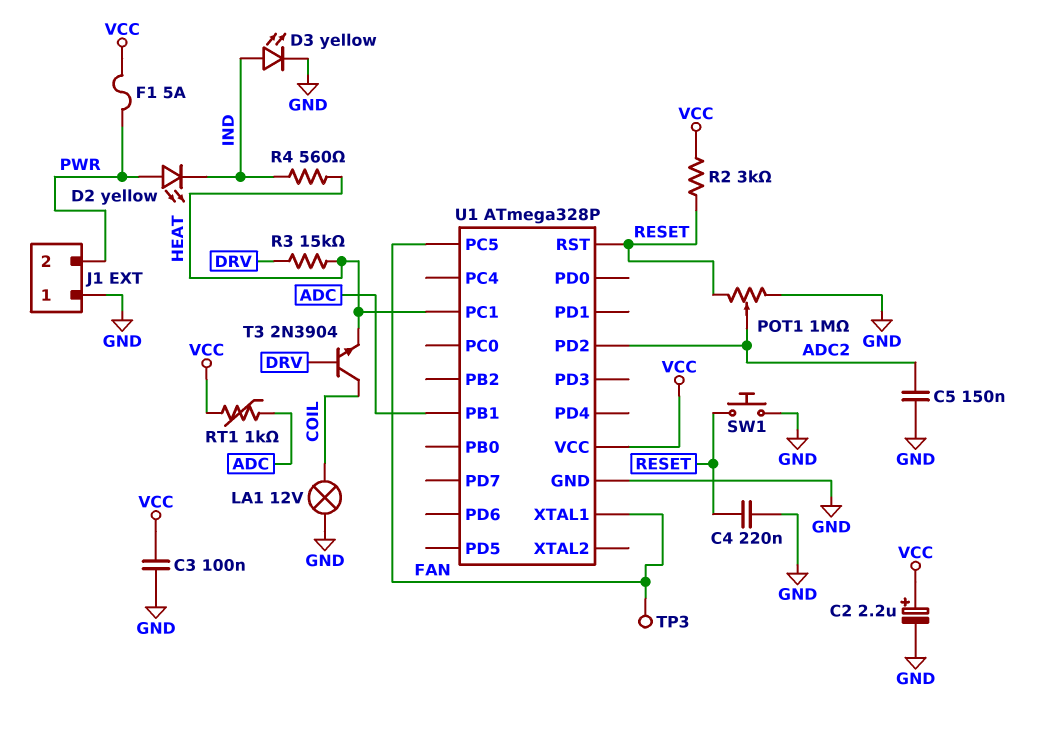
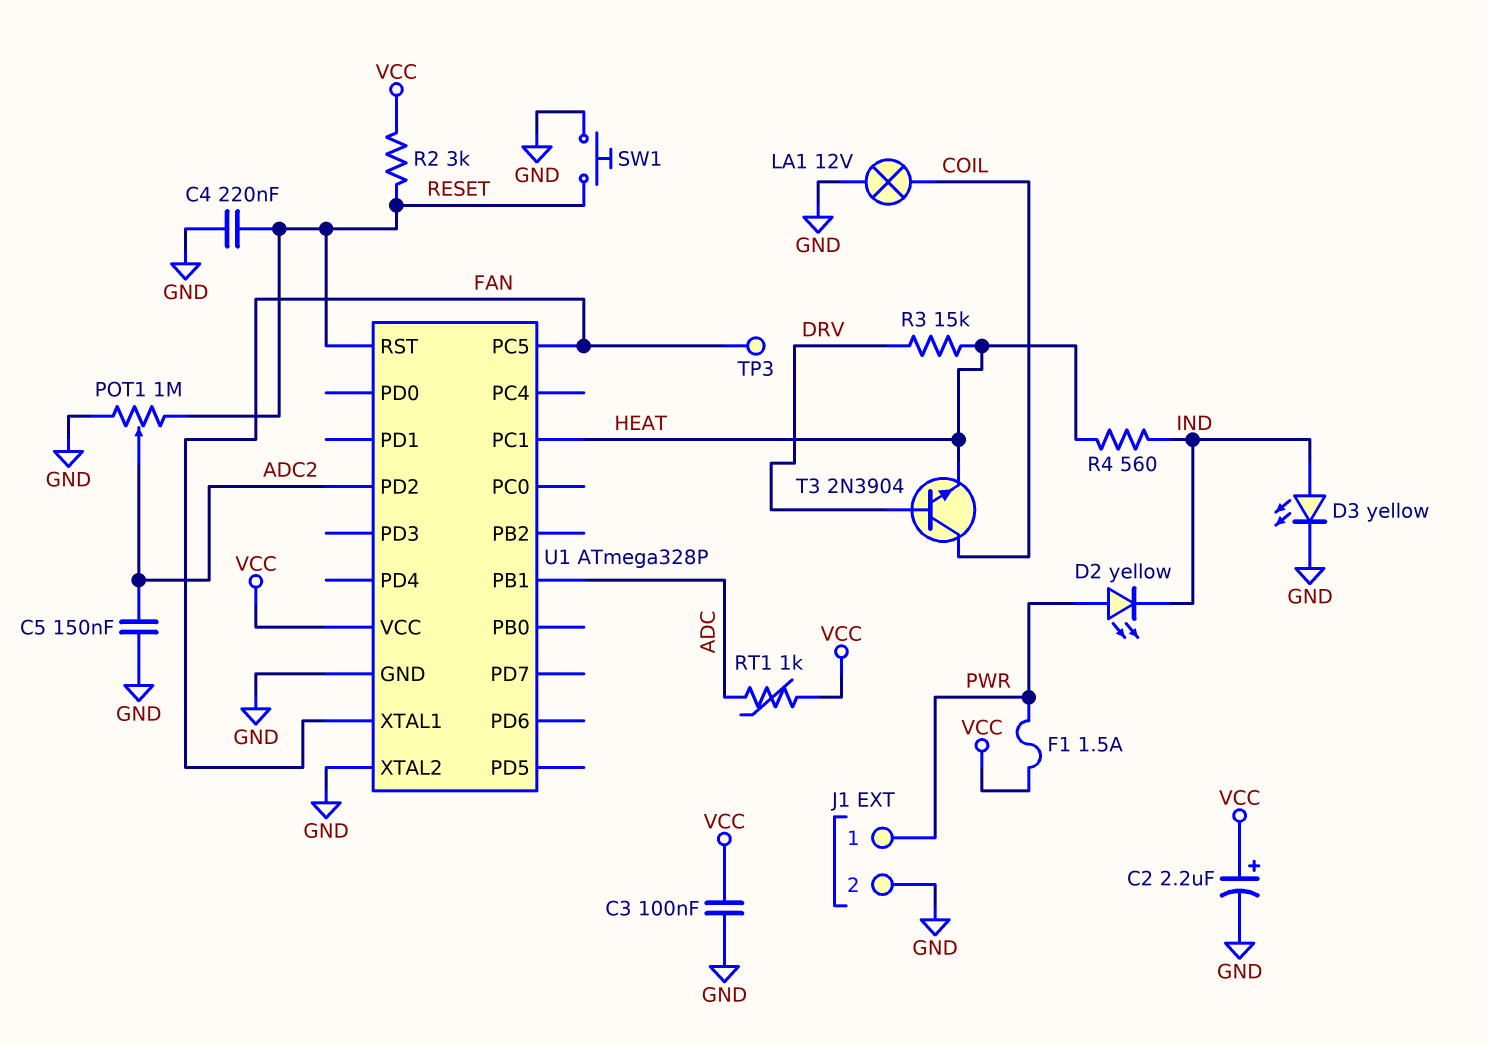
F1: 5A (PWR, VCC) -> 1.5A (PWR, VCC)
J1 pin 1: GND -> PWR
J1 pin 2: PWR -> GND
U1 pin XTAL2: none -> GND

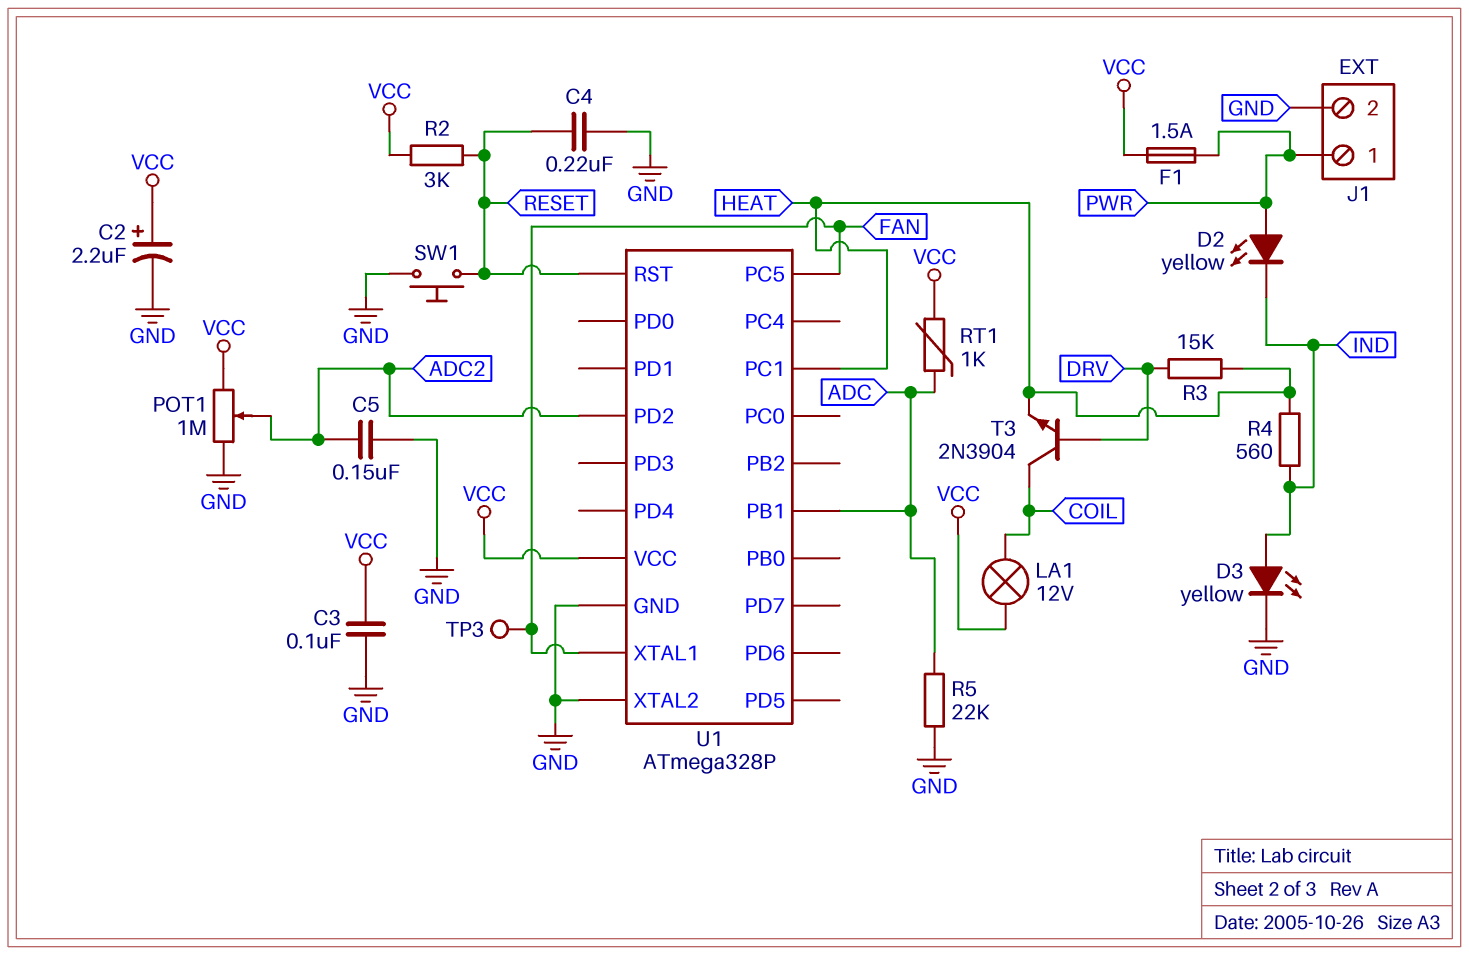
LA1: lamp 12V (COIL, GND) -> lamp 12V (COIL, VCC)
POT1: 1M (GND, RESET, wiper ADC2) -> 1M (GND, VCC, wiper ADC2)
R5: none -> 22k (ADC, GND)

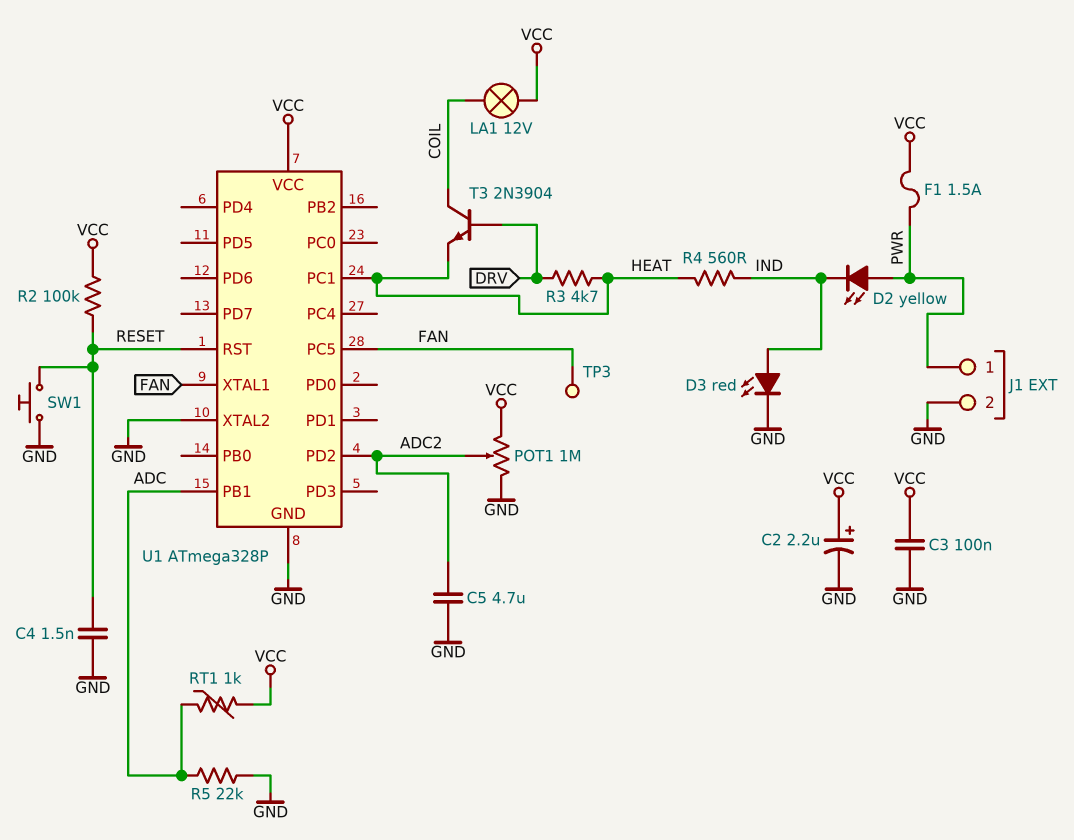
C4: 220nF (GND, RESET) -> 1.5nF (GND, RESET)
C5: 150nF (ADC2, GND) -> 4.7uF (ADC2, GND)
D3: LED yellow (A IND, K GND) -> LED red (A IND, K GND)
R2: 3k (RESET, VCC) -> 100k (RESET, VCC)
R3: 15k (DRV, HEAT) -> 4.7k (DRV, HEAT)

